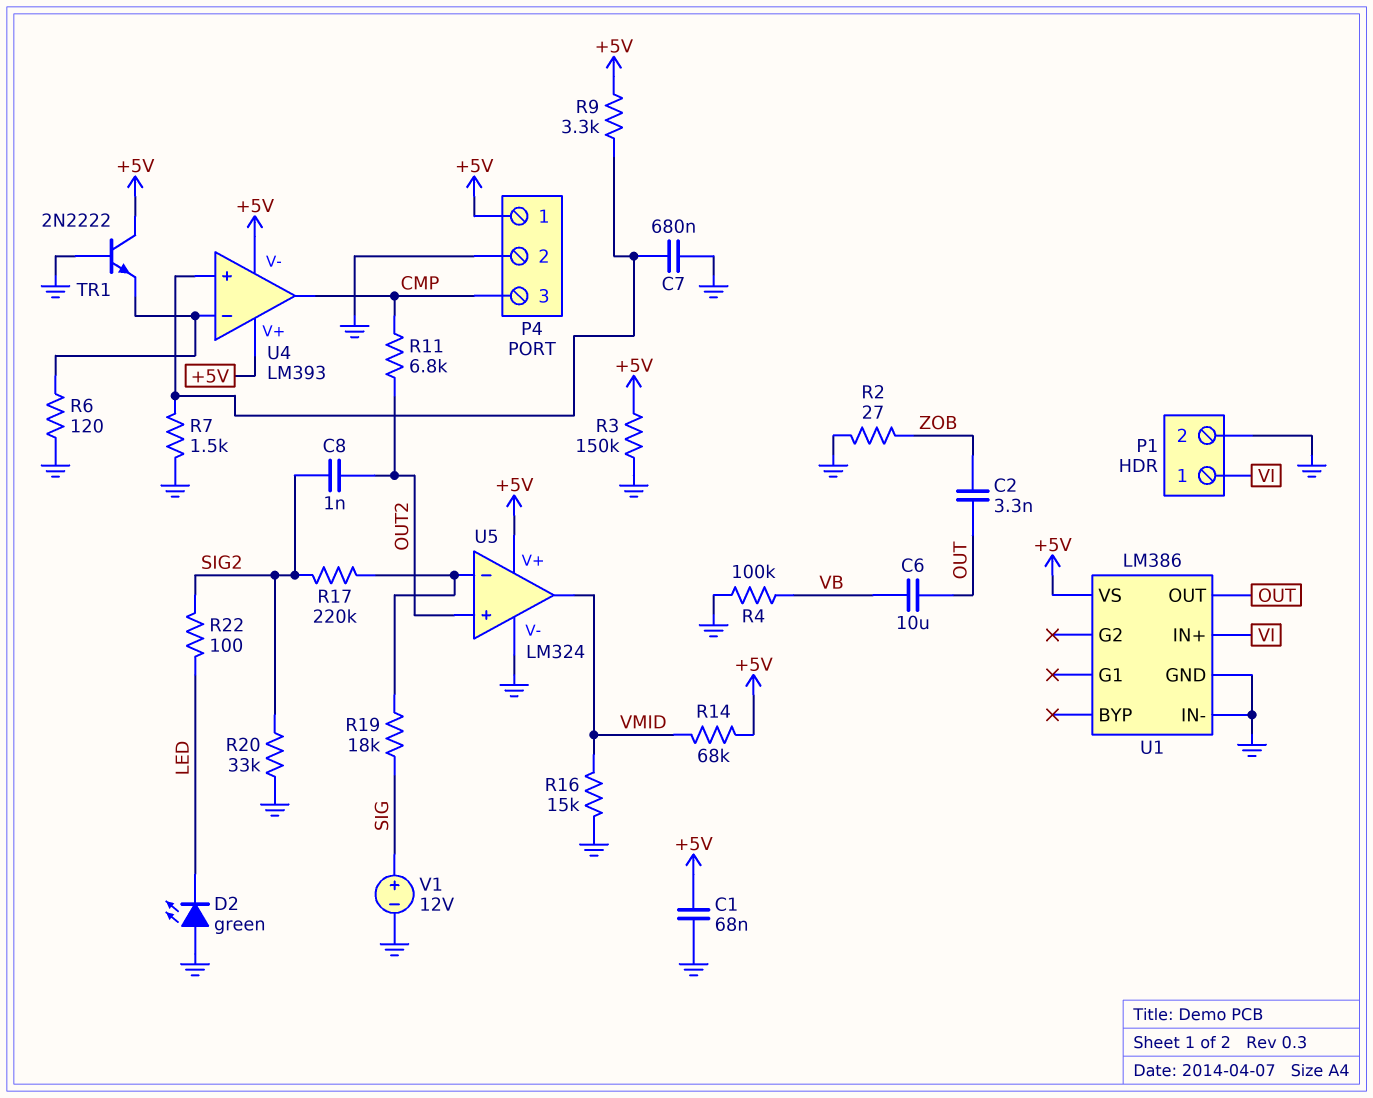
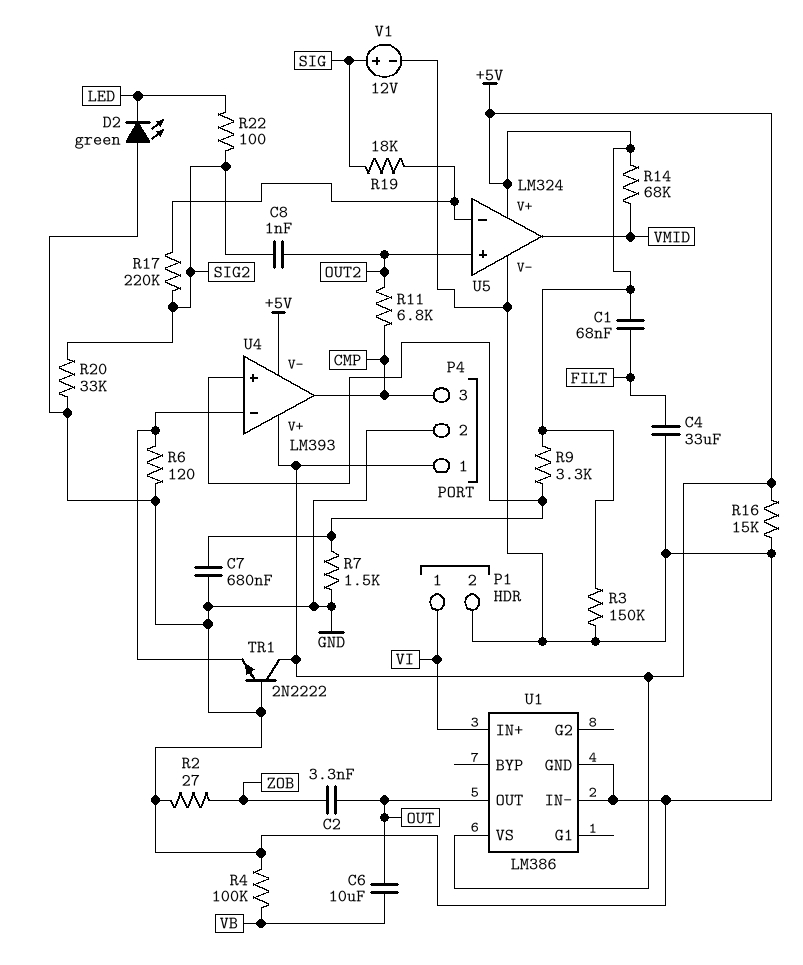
C1: 68nF (+5V, GND) -> 68nF (+5V, FILT)
C4: none -> 33uF (FILT, GND)
R16: 15k (GND, VMID) -> 15k (+5V, GND)

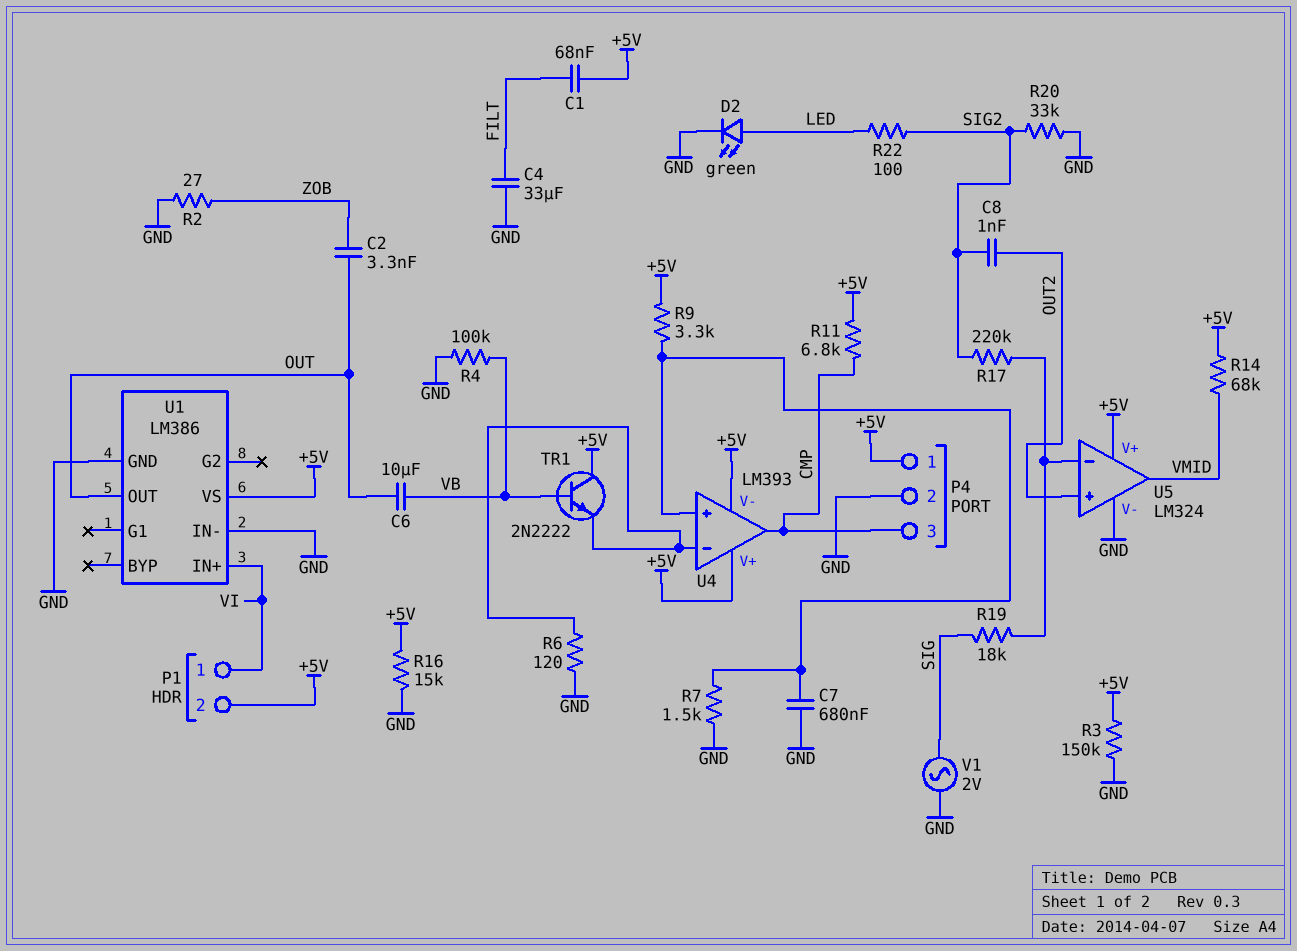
D2: LED green (A GND, K LED) -> LED green (A LED, K GND)
P1 pin 2: GND -> +5V
R11: 6.8k (CMP, OUT2) -> 6.8k (+5V, CMP)
TR1: NPN 2N2222 (B GND, C +5V, E U4/in-) -> NPN 2N2222 (B VB, C +5V, E U4/in-)
V1: 12V (plus SIG, minus GND) -> AC 2V (GND, SIG)

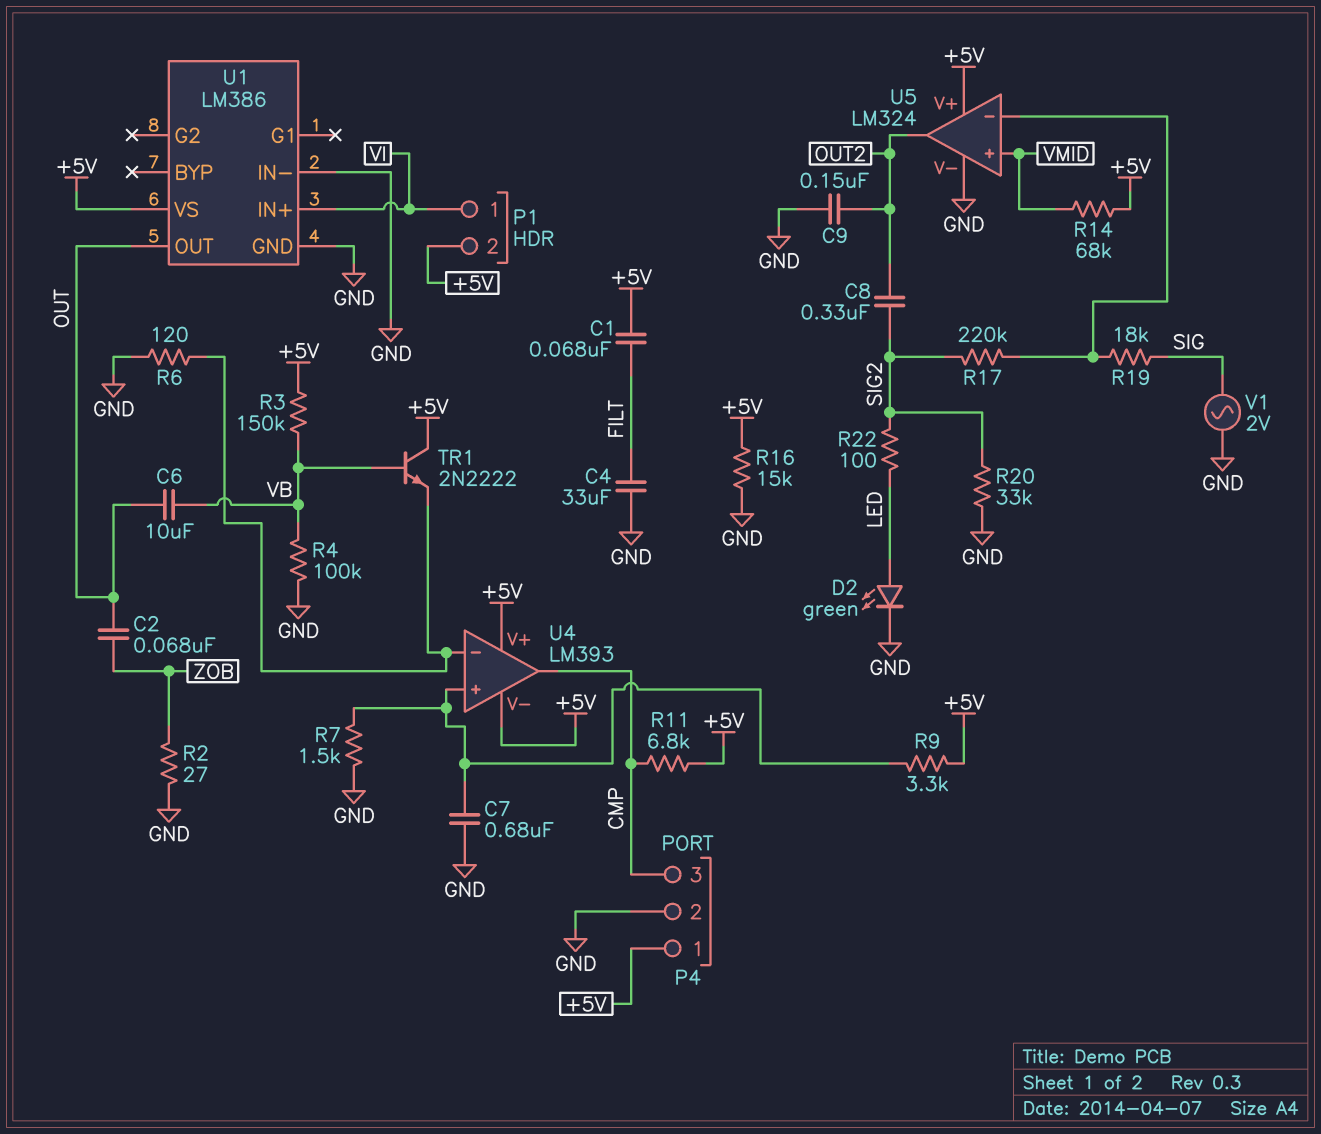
C2: 3.3nF (OUT, ZOB) -> 68nF (OUT, ZOB)
C8: 1nF (OUT2, SIG2) -> 330nF (OUT2, SIG2)
C9: none -> 150nF (GND, OUT2)
R3: 150k (+5V, GND) -> 150k (+5V, VB)
U5 pin in+: OUT2 -> VMID
U5 pin out: VMID -> OUT2

